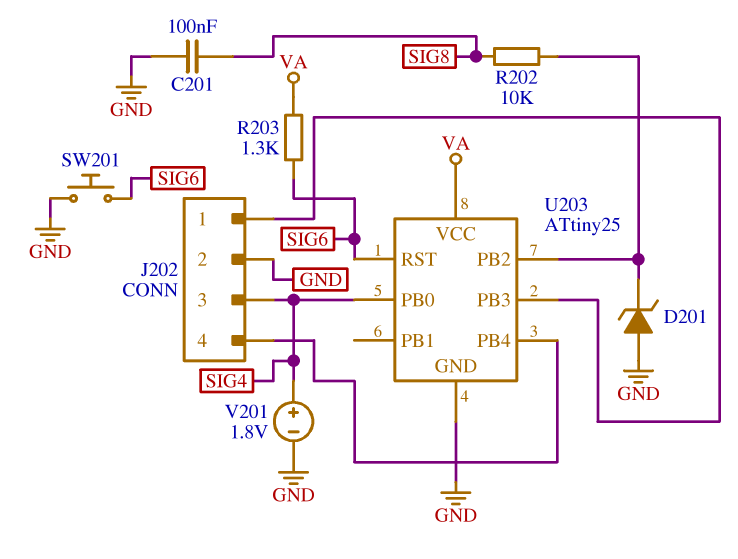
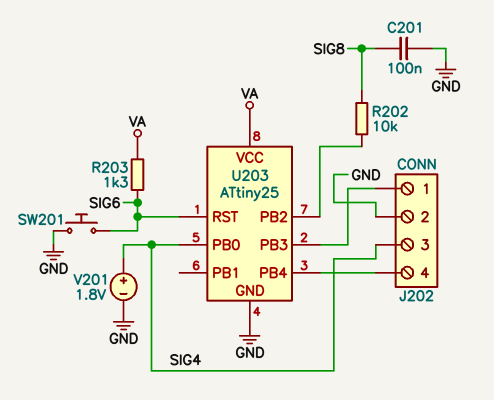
D201: zener (A GND, K U203/PB2) -> none

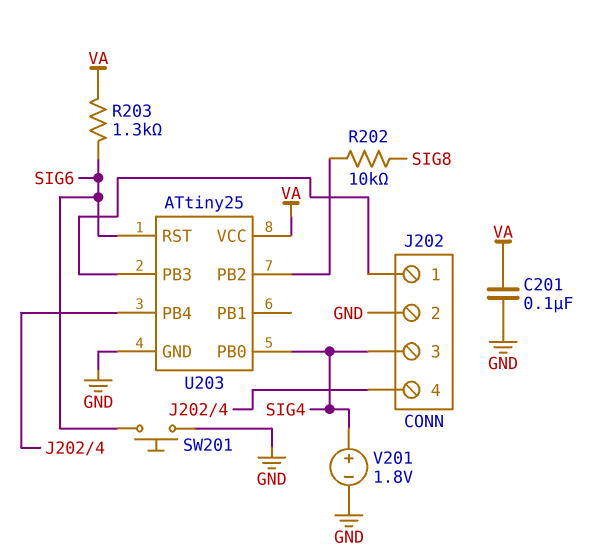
C201: 100nF (GND, SIG8) -> 100nF (GND, VA)

